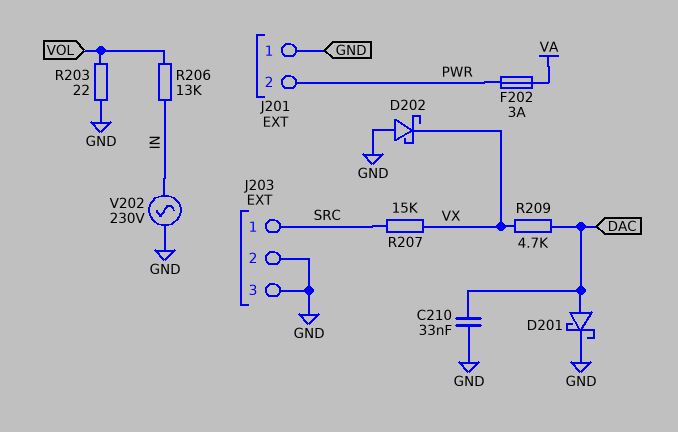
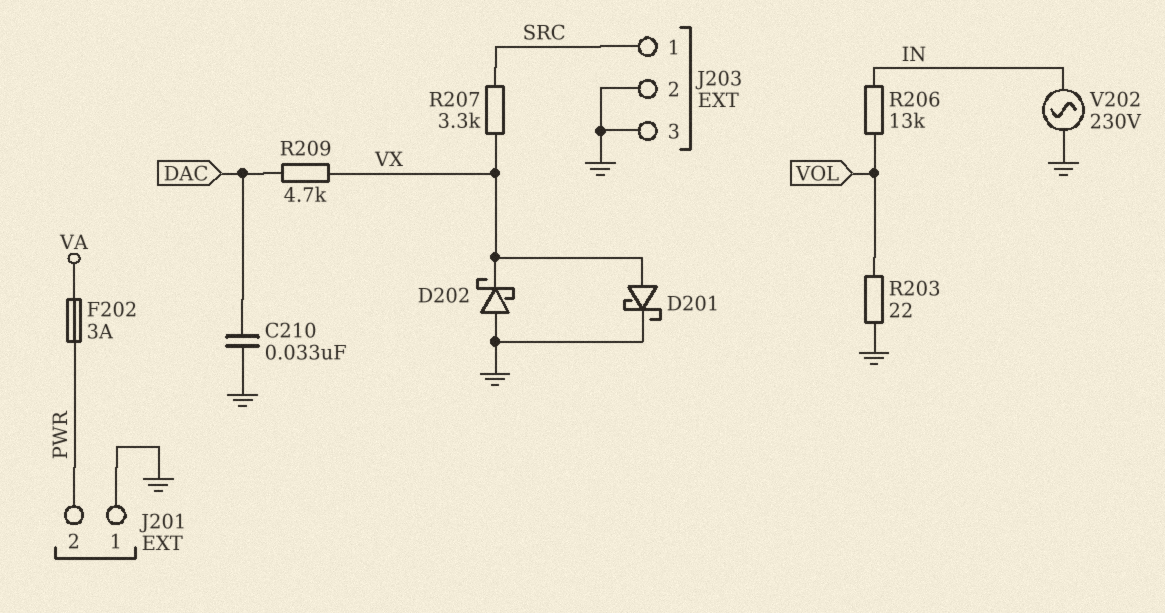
D201: schottky (A DAC, K GND) -> schottky (A VX, K GND)
R207: 15k (SRC, VX) -> 3.3k (SRC, VX)

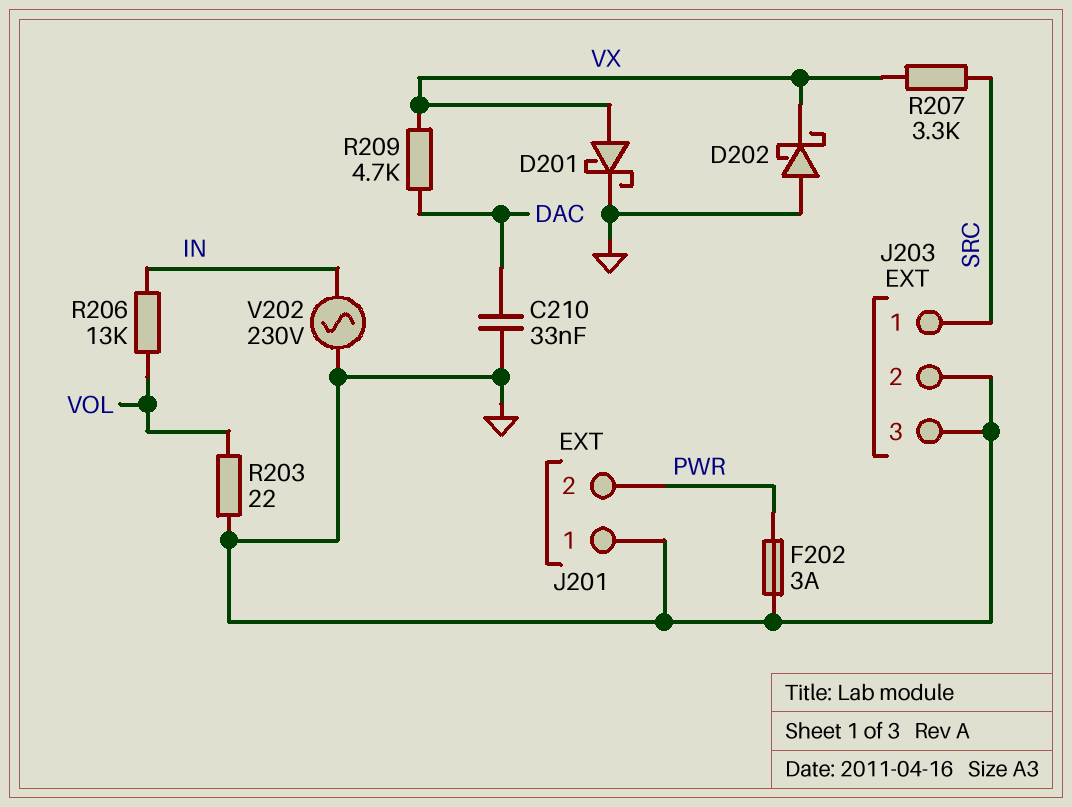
F202: 3A (PWR, VA) -> 3A (GND, PWR)

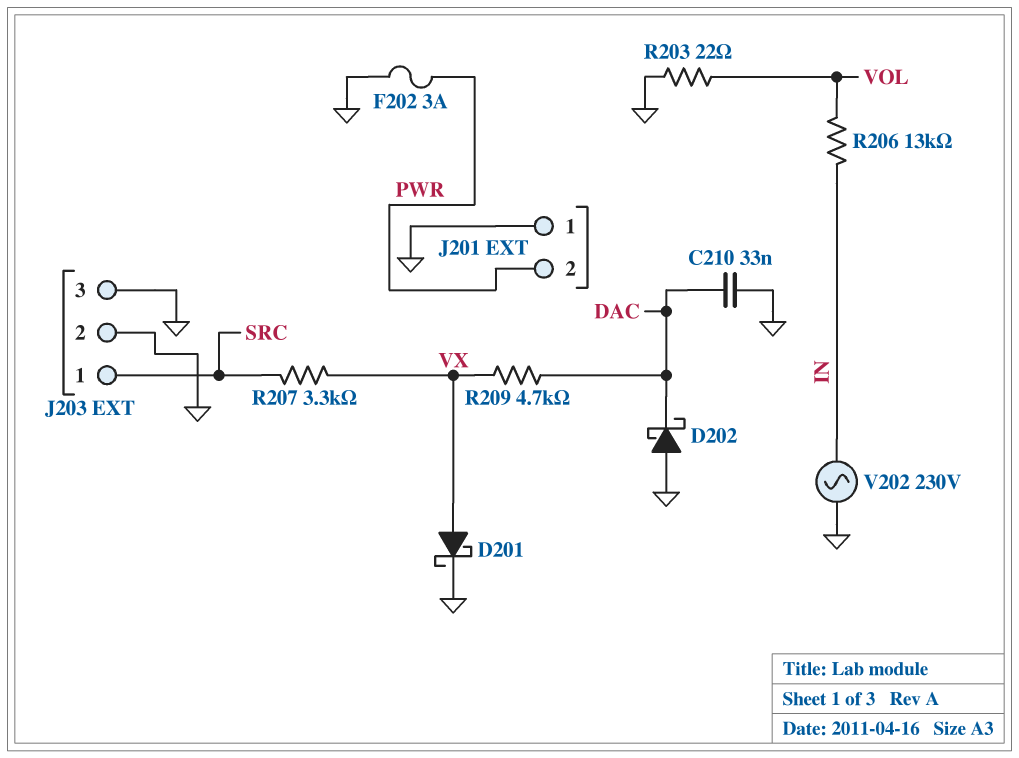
D202: schottky (A GND, K VX) -> schottky (A GND, K DAC)

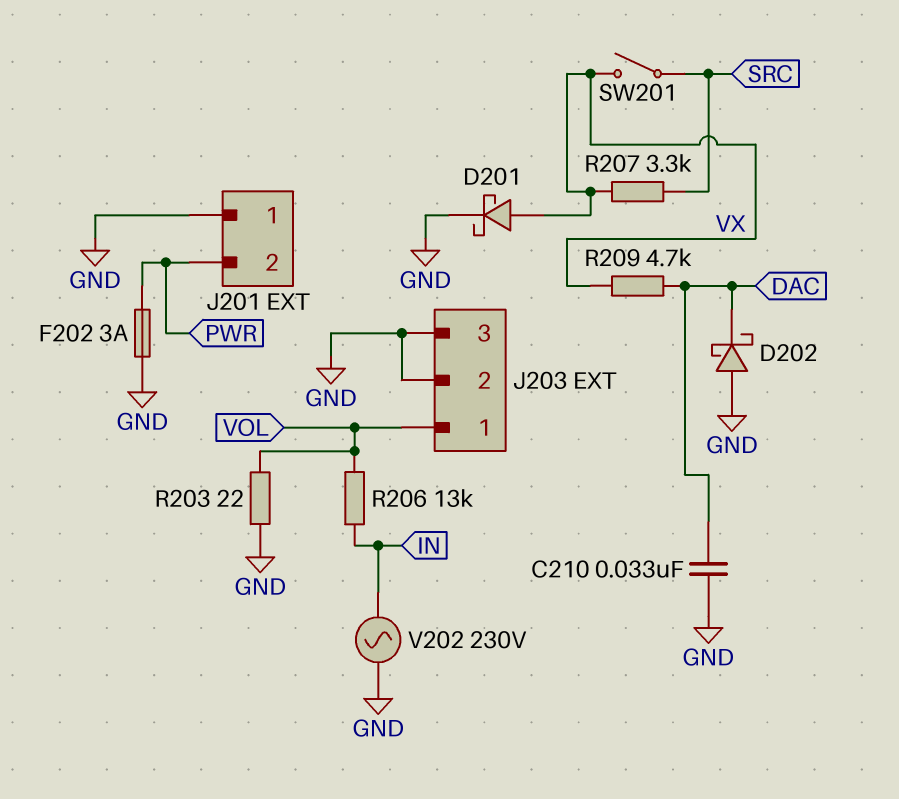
J203 pin 1: SRC -> VOL
SW201: none -> switch (SRC, VX)

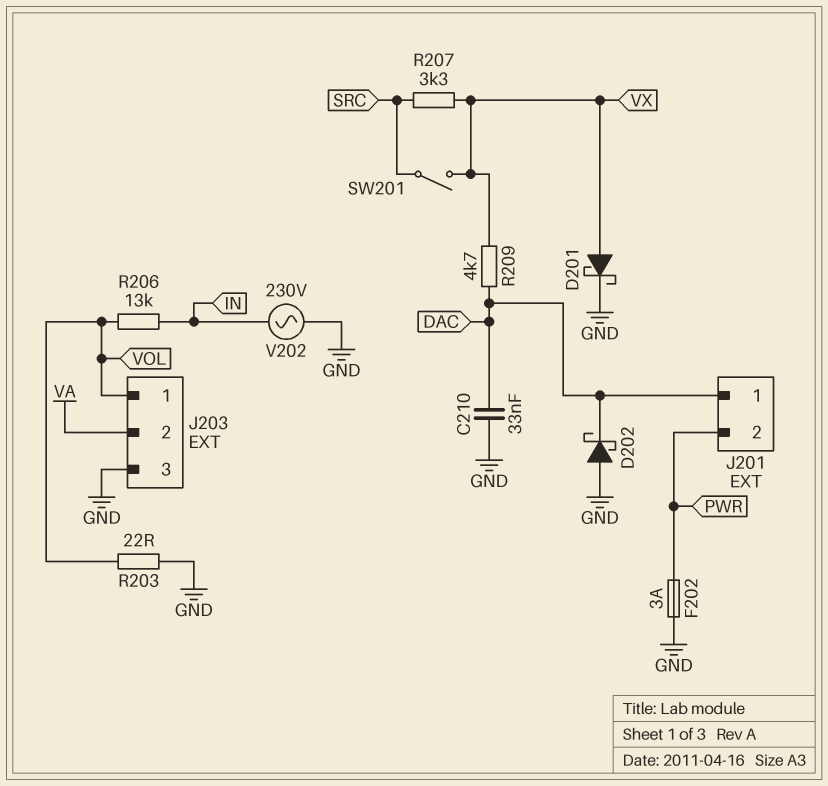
J201 pin 1: GND -> DAC
J203 pin 2: GND -> VA

